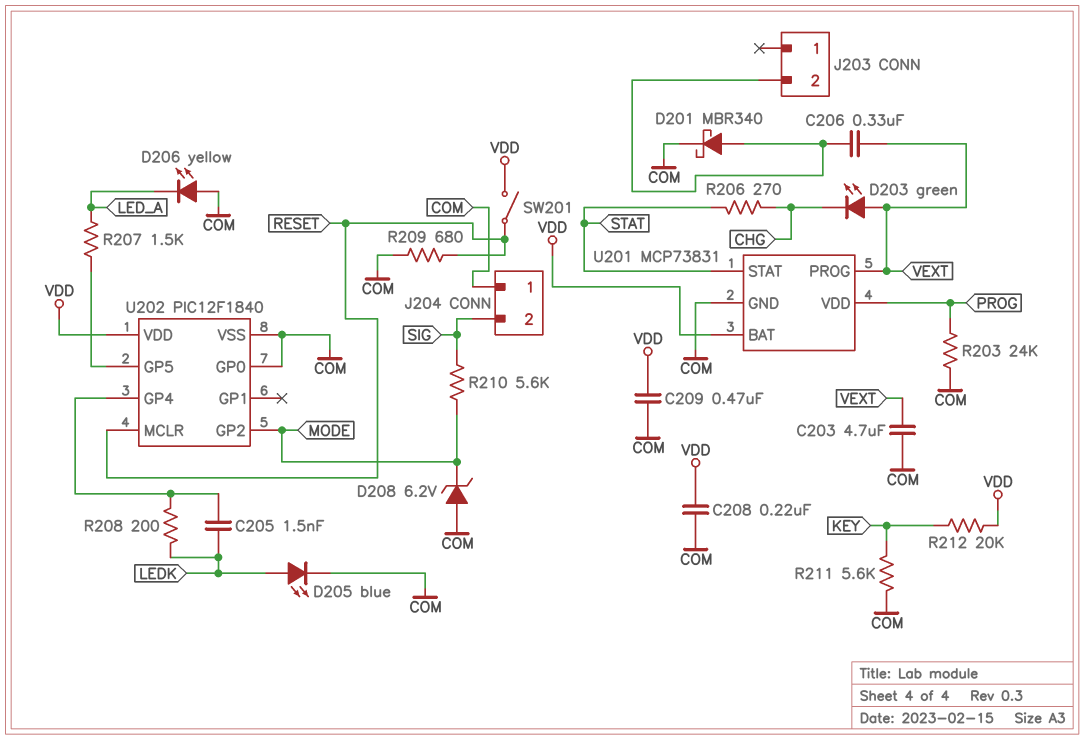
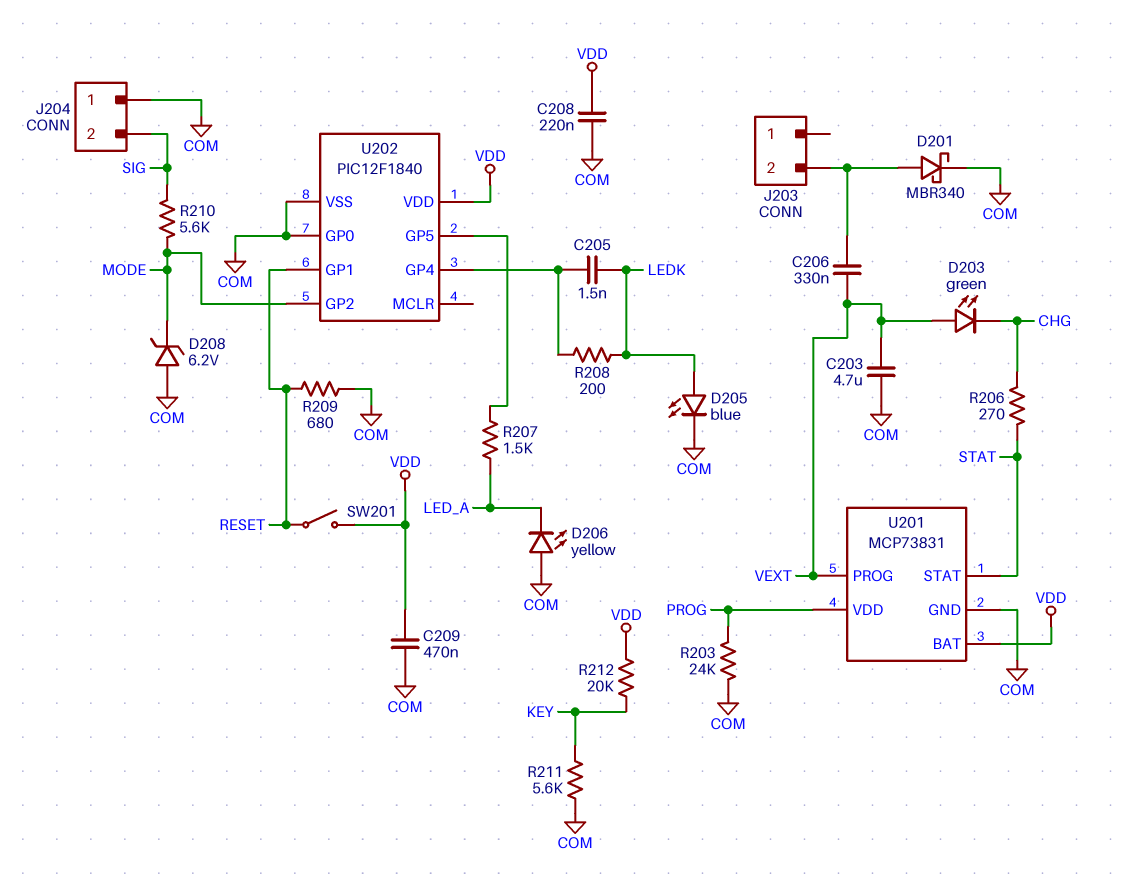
U202 pin GP1: none -> RESET
U202 pin MCLR: RESET -> none

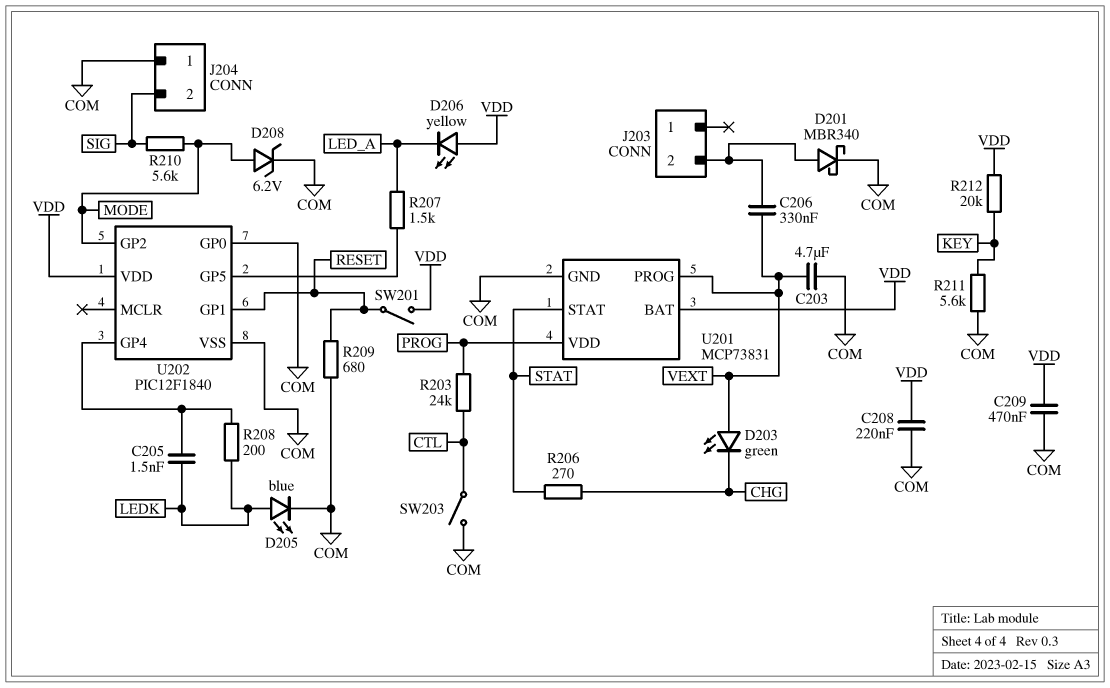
D206: LED yellow (A COM, K LED_A) -> LED yellow (A VDD, K LED_A)
D208: zener 6.2V (A COM, K MODE) -> zener 6.2V (A MODE, K COM)
R203: 24k (COM, PROG) -> 24k (CTL, PROG)
SW203: none -> switch (COM, CTL)

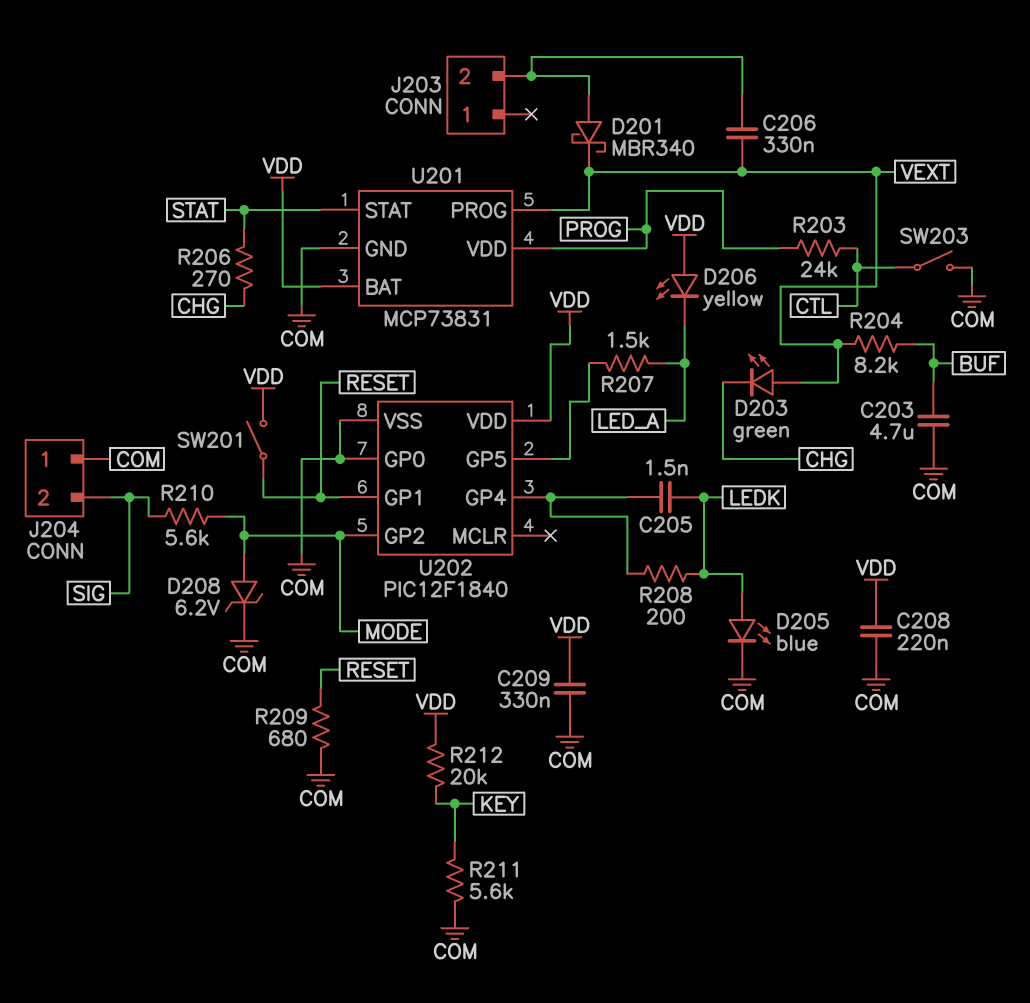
C203: 4.7uF (COM, VEXT) -> 4.7uF (BUF, COM)
C209: 470nF (COM, VDD) -> 330nF (COM, VDD)
D201: schottky MBR340 (A J203/2, K COM) -> schottky MBR340 (A J203/2, K VEXT)
R204: none -> 8.2k (BUF, VEXT)

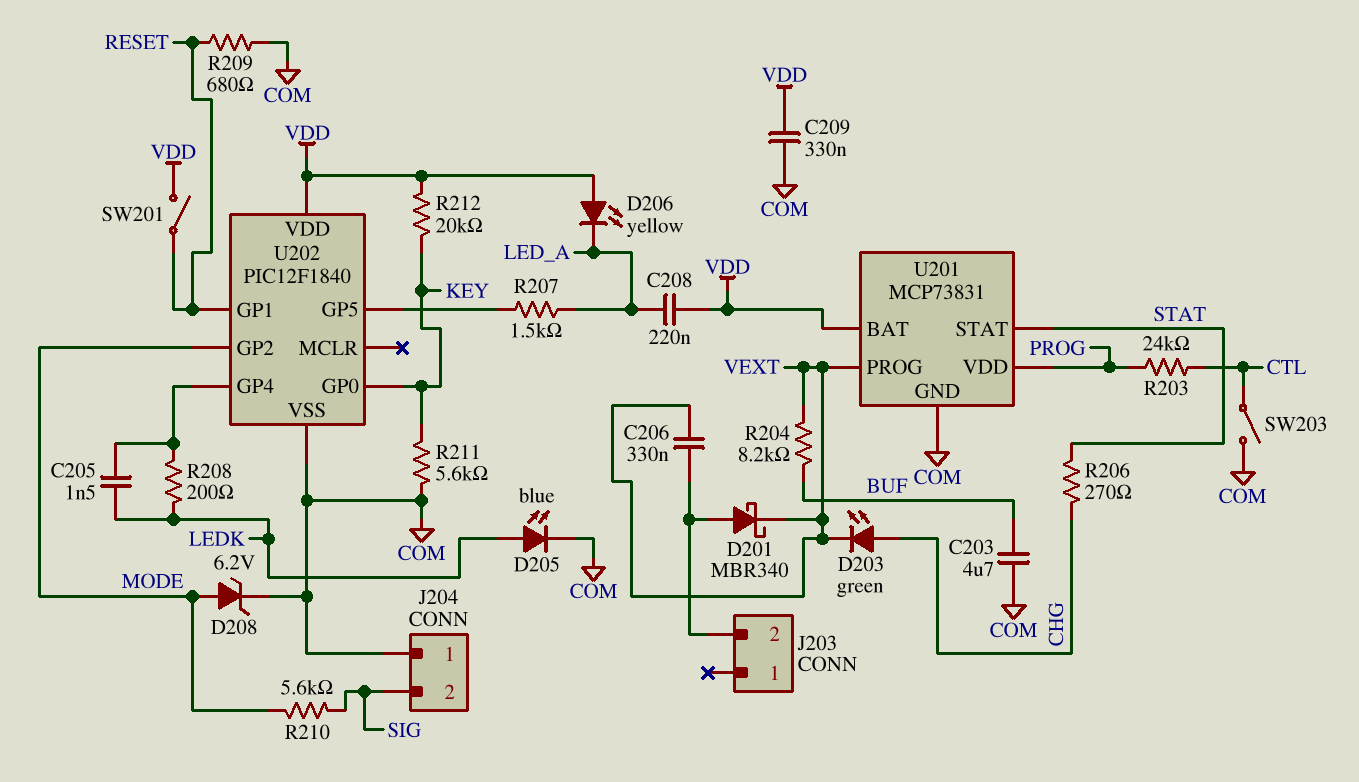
C208: 220nF (COM, VDD) -> 220nF (LED_A, VDD)
D203: LED green (A VEXT, K CHG) -> LED green (A CHG, K VEXT)
U202 pin GP0: COM -> KEY

